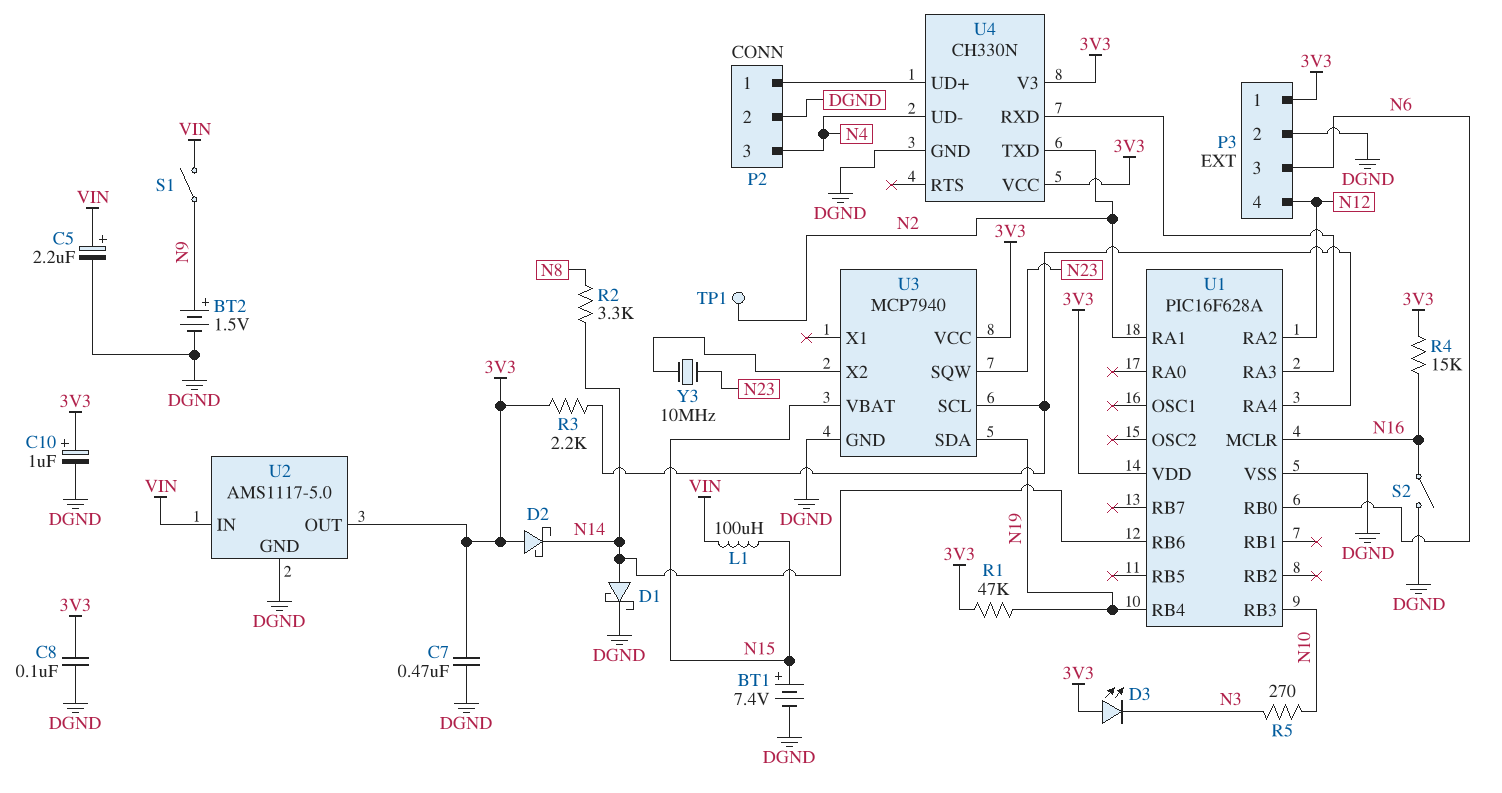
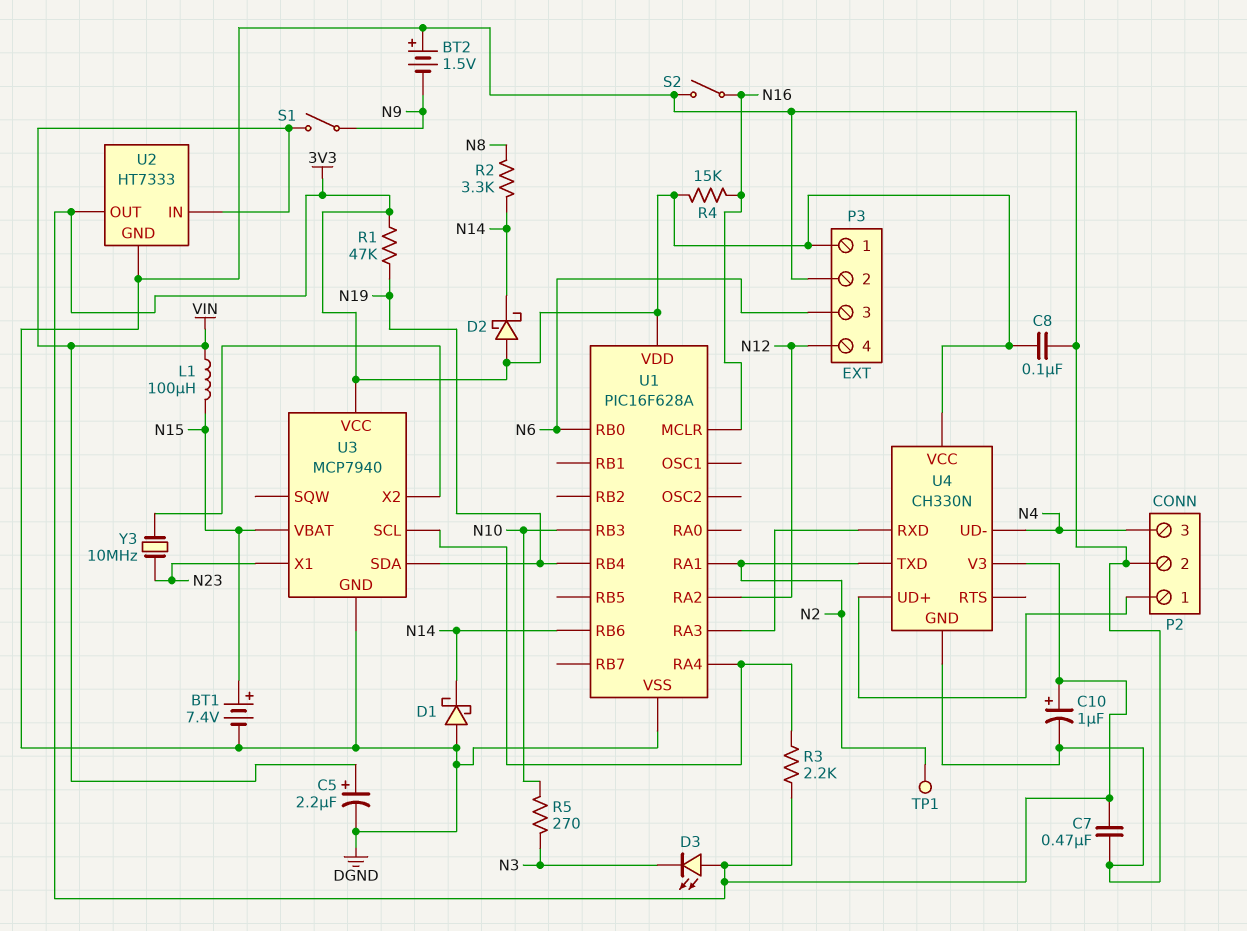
BT2: 1.5V (plus N9, minus DGND) -> 1.5V (plus DGND, minus N9)
D1: schottky (A N14, K DGND) -> schottky (A DGND, K N14)
U2: AMS1117-5.0 -> HT7333
U3 pin SQW: N23 -> none
U3 pin X1: none -> N23

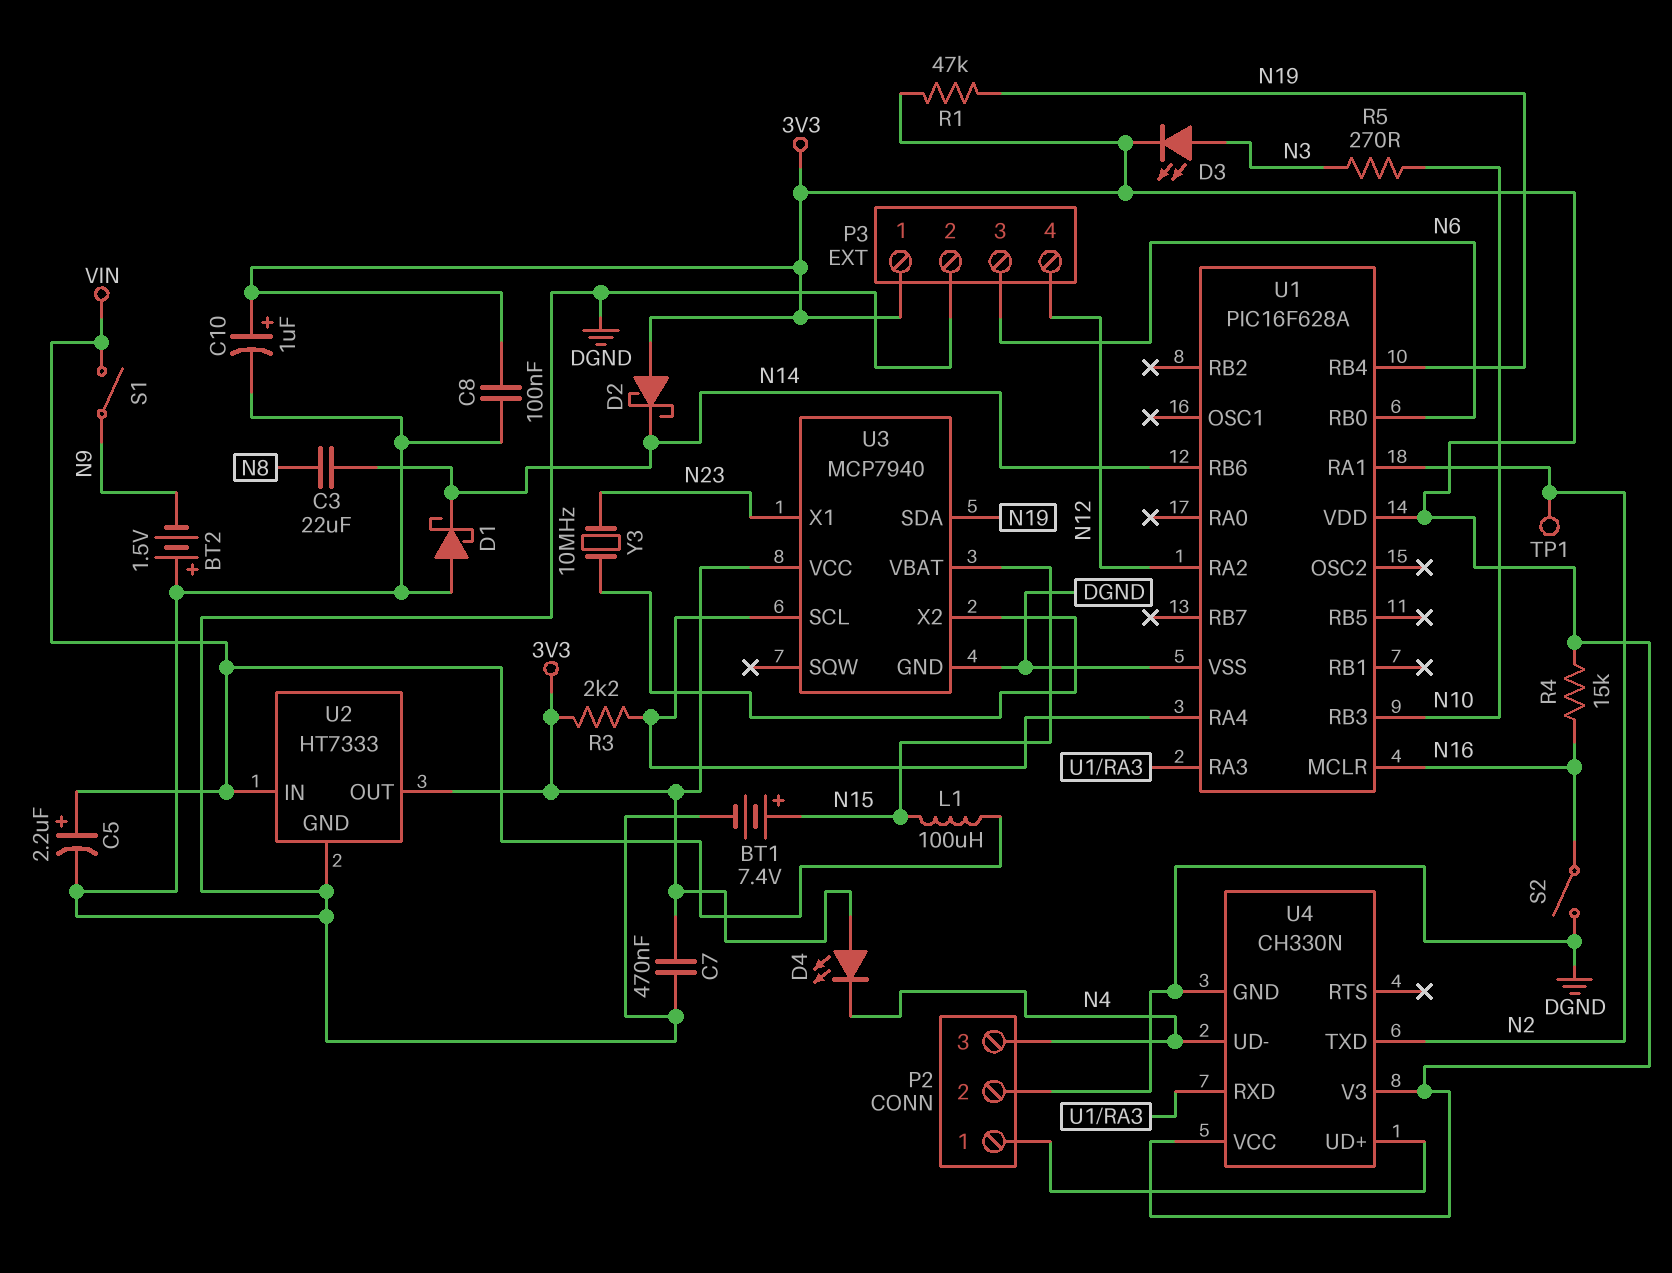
C3: none -> 22uF (N8, N14)
D3: LED (A 3V3, K N3) -> LED (A N3, K 3V3)
D4: none -> LED (A 3V3, K N4)
R2: 3.3k (N8, N14) -> none

